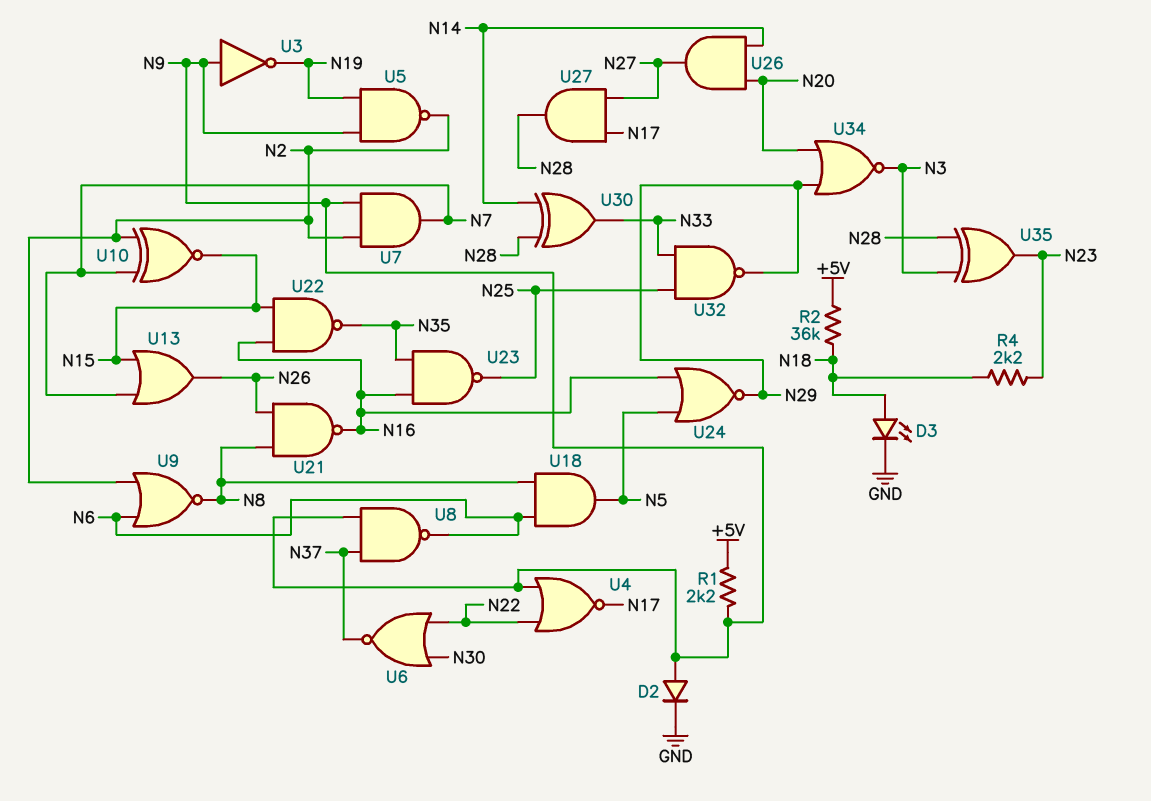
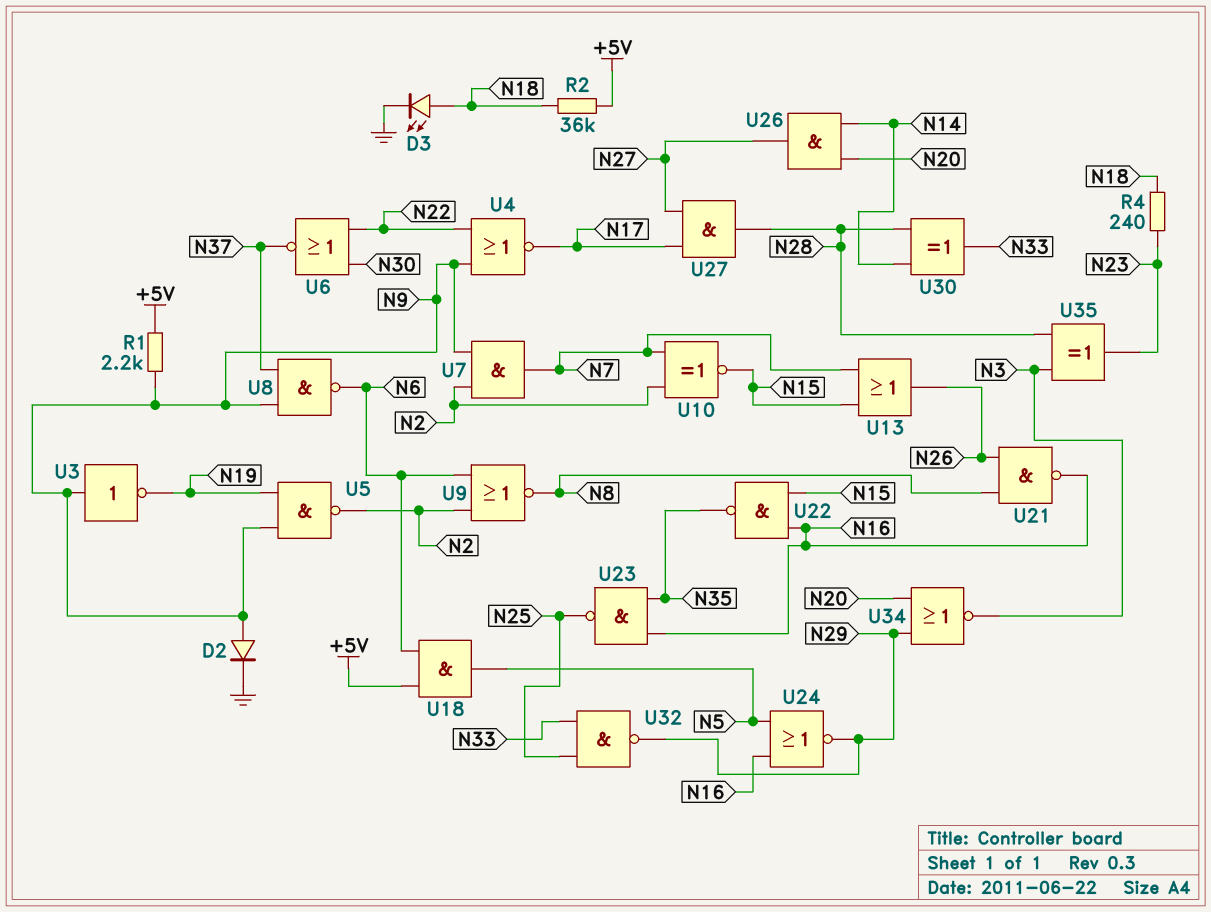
R4: 2.2k (N18, N23) -> 240 (N18, N23)
U18: AND (in N6, in N8, out N5) -> AND (in +5V, in N6, out N5)

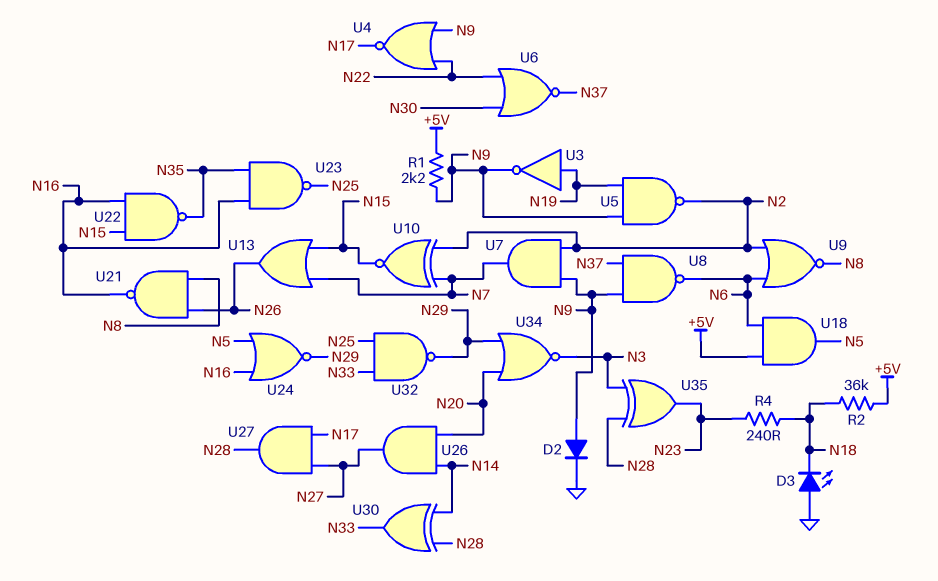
D3: LED (A N18, K GND) -> LED (A GND, K N18)
U3: NOT (in N9, out N19) -> NOT (in N19, out N9)

